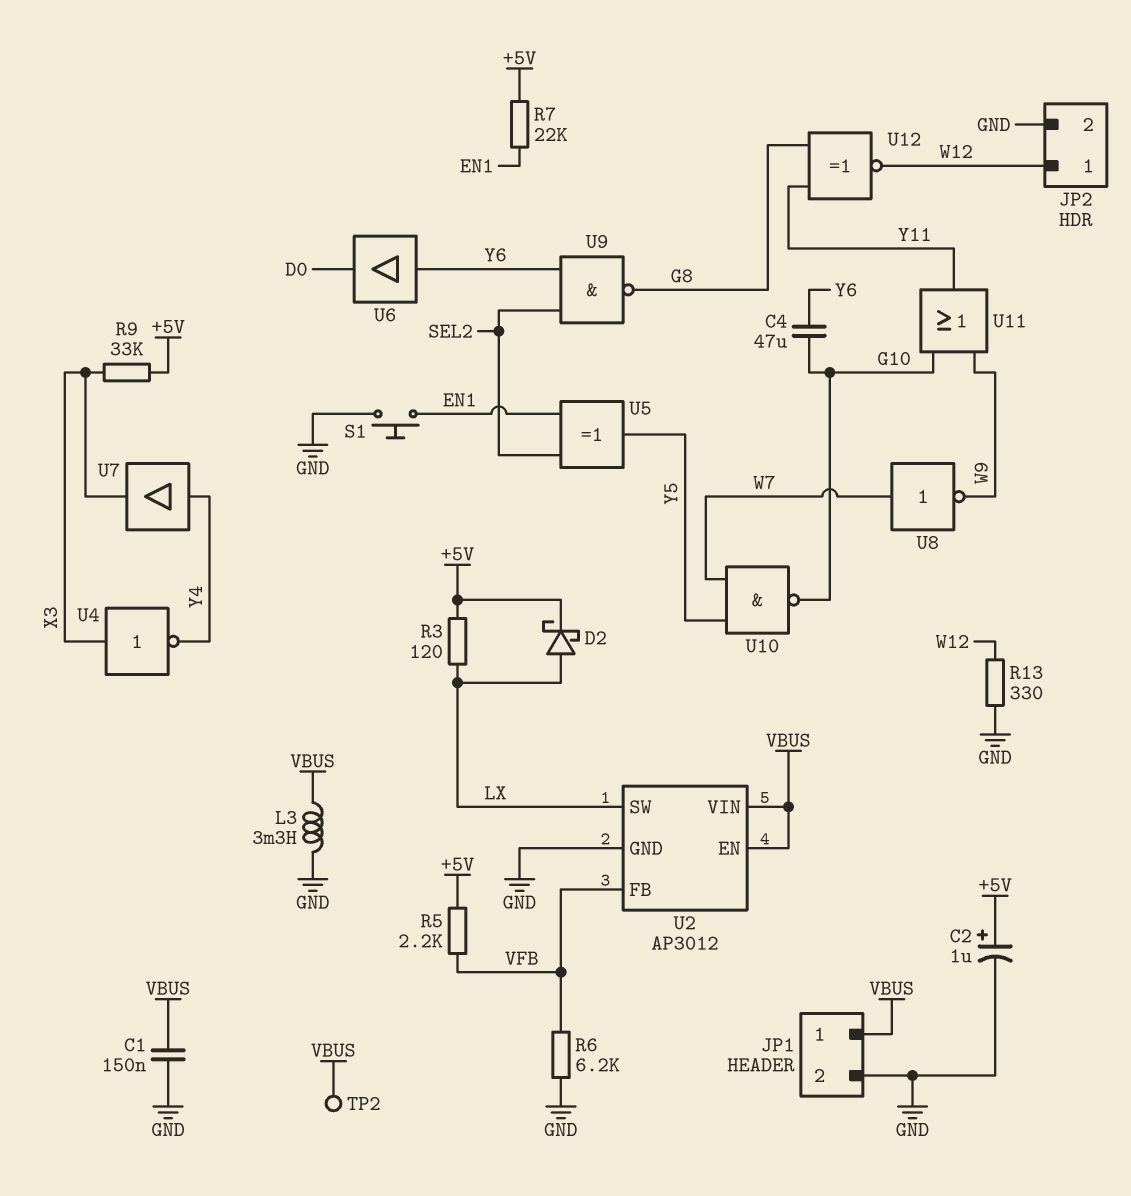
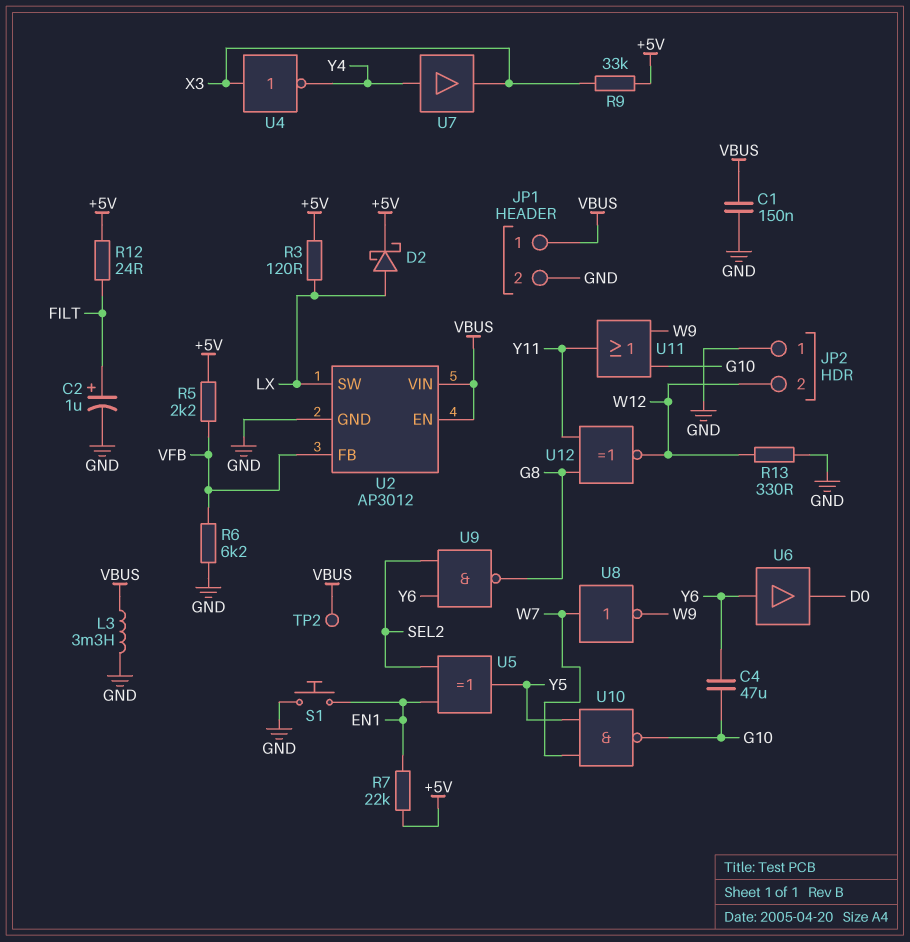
C2: 1uF (plus +5V, minus GND) -> 1uF (plus FILT, minus GND)
JP2 pin 1: W12 -> GND
JP2 pin 2: GND -> W12
R12: none -> 24 (+5V, FILT)

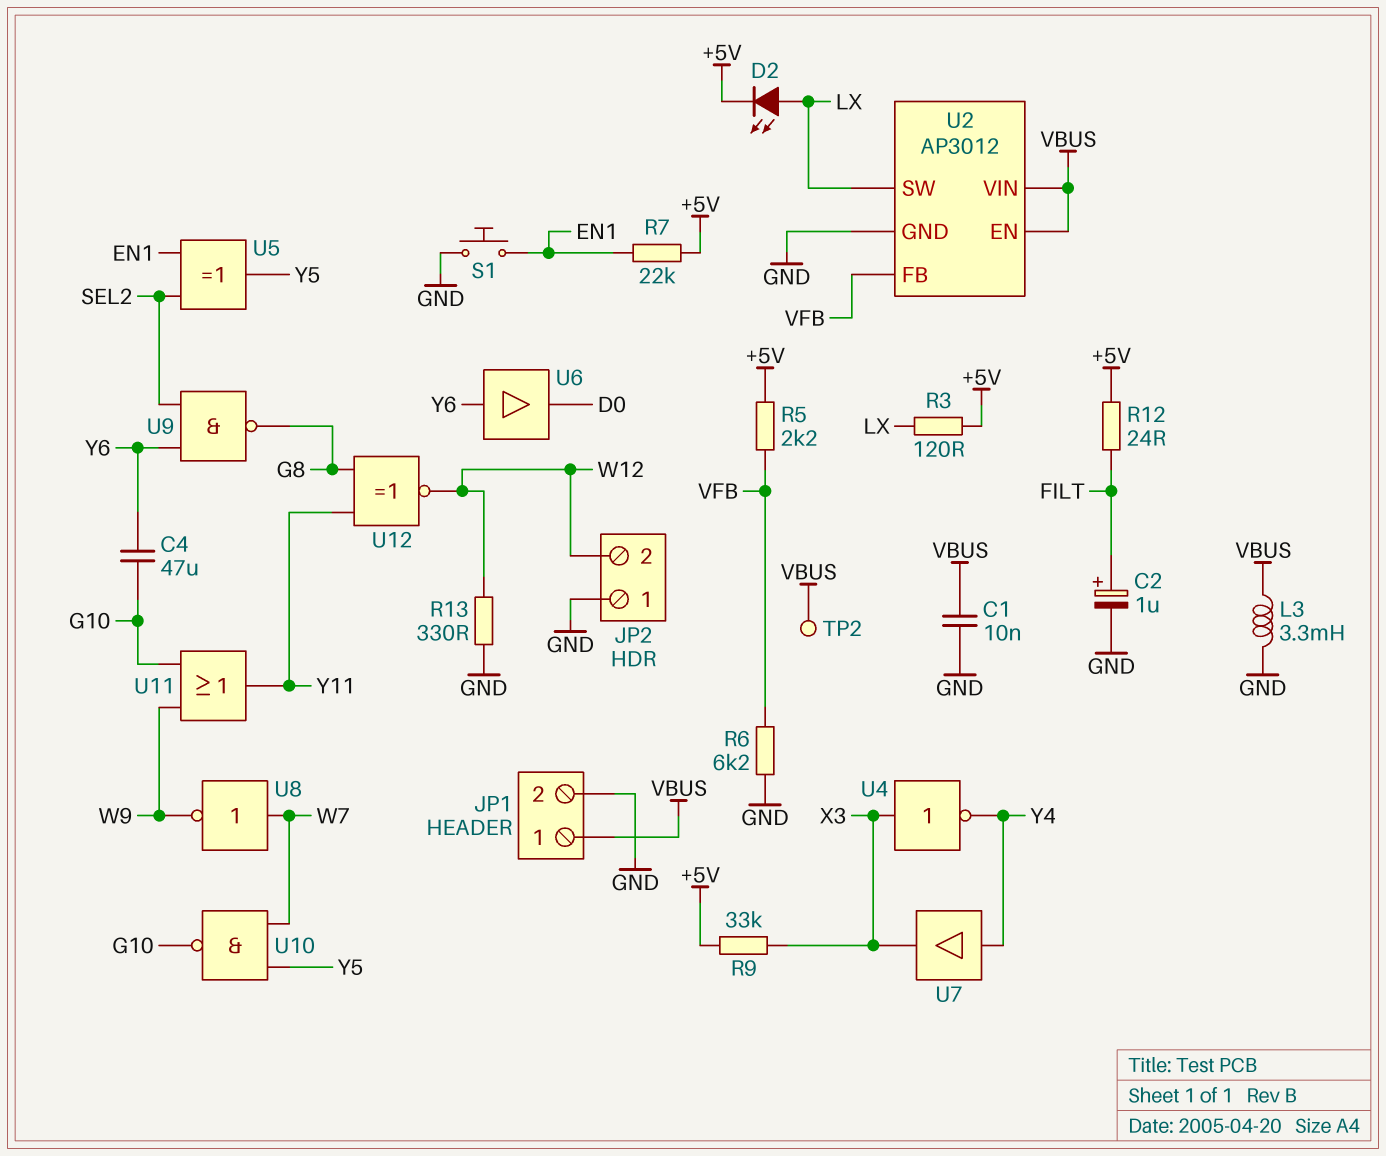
C1: 150nF (GND, VBUS) -> 10nF (GND, VBUS)
D2: schottky (A LX, K +5V) -> LED (A LX, K +5V)

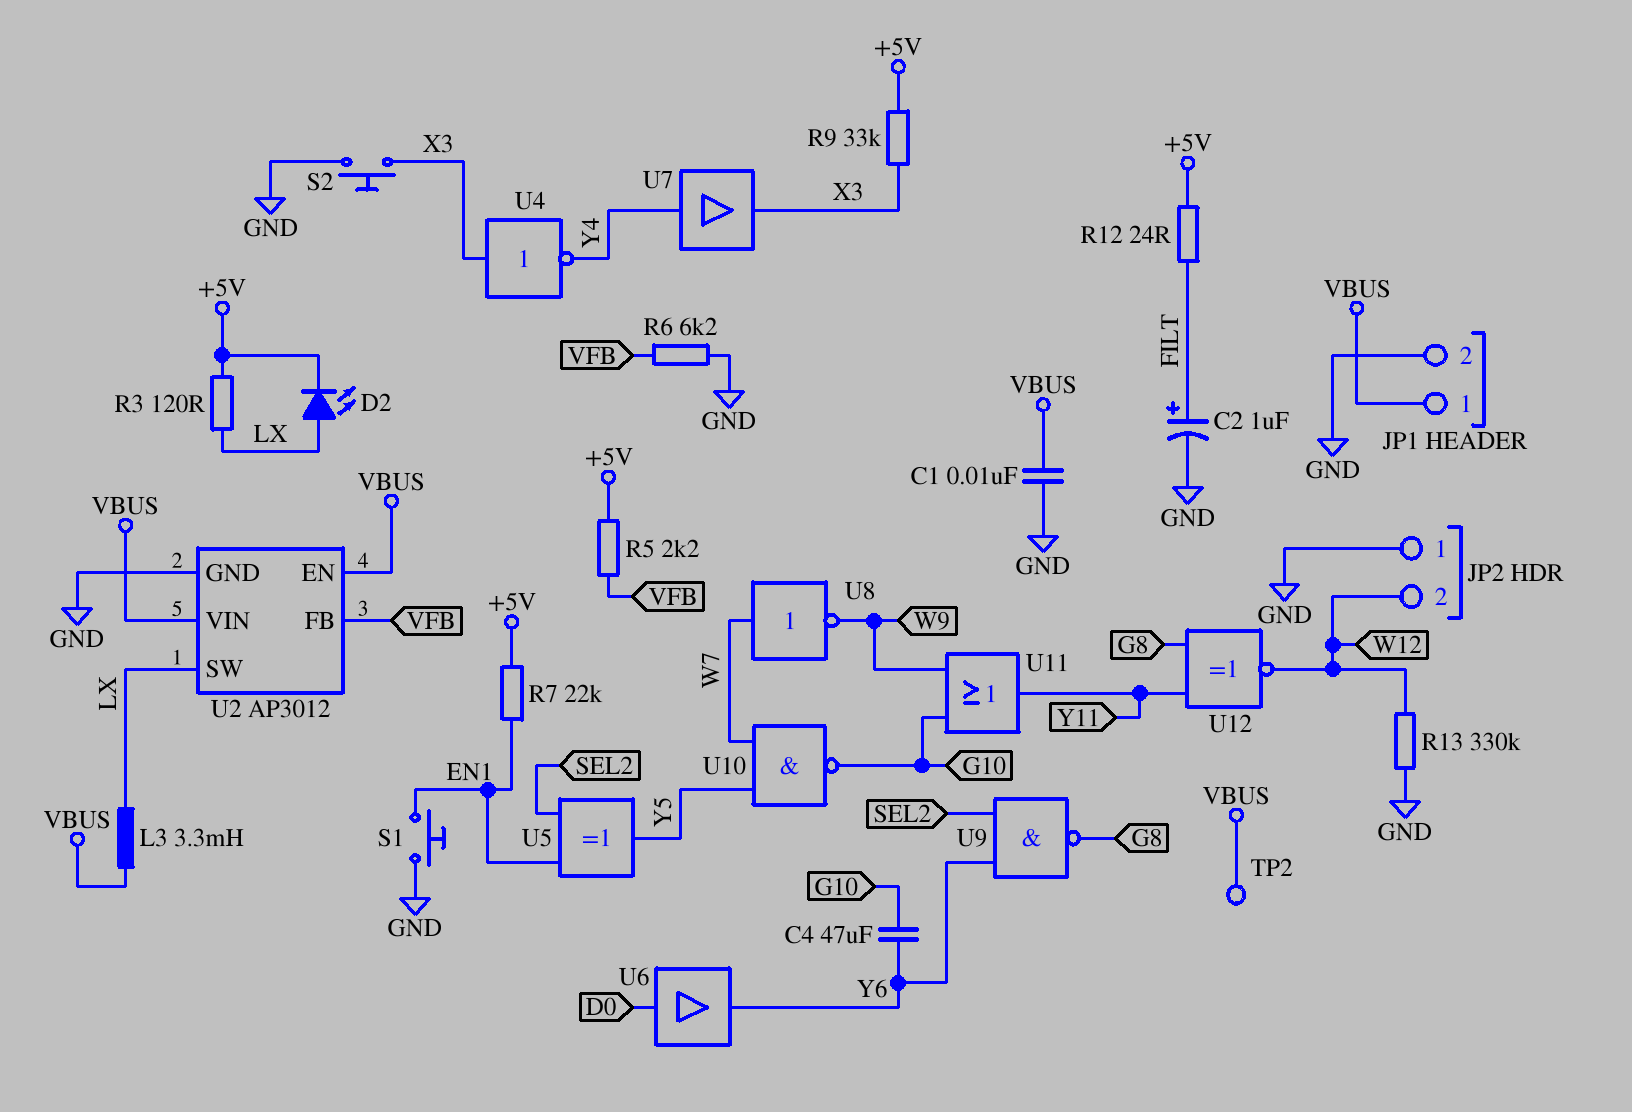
L3: 3.3mH (GND, VBUS) -> 3.3mH (LX, VBUS)
R13: 330 (GND, W12) -> 330k (GND, W12)
S2: none -> button (GND, X3)
U6: buffer (in Y6, out D0) -> buffer (in D0, out Y6)

